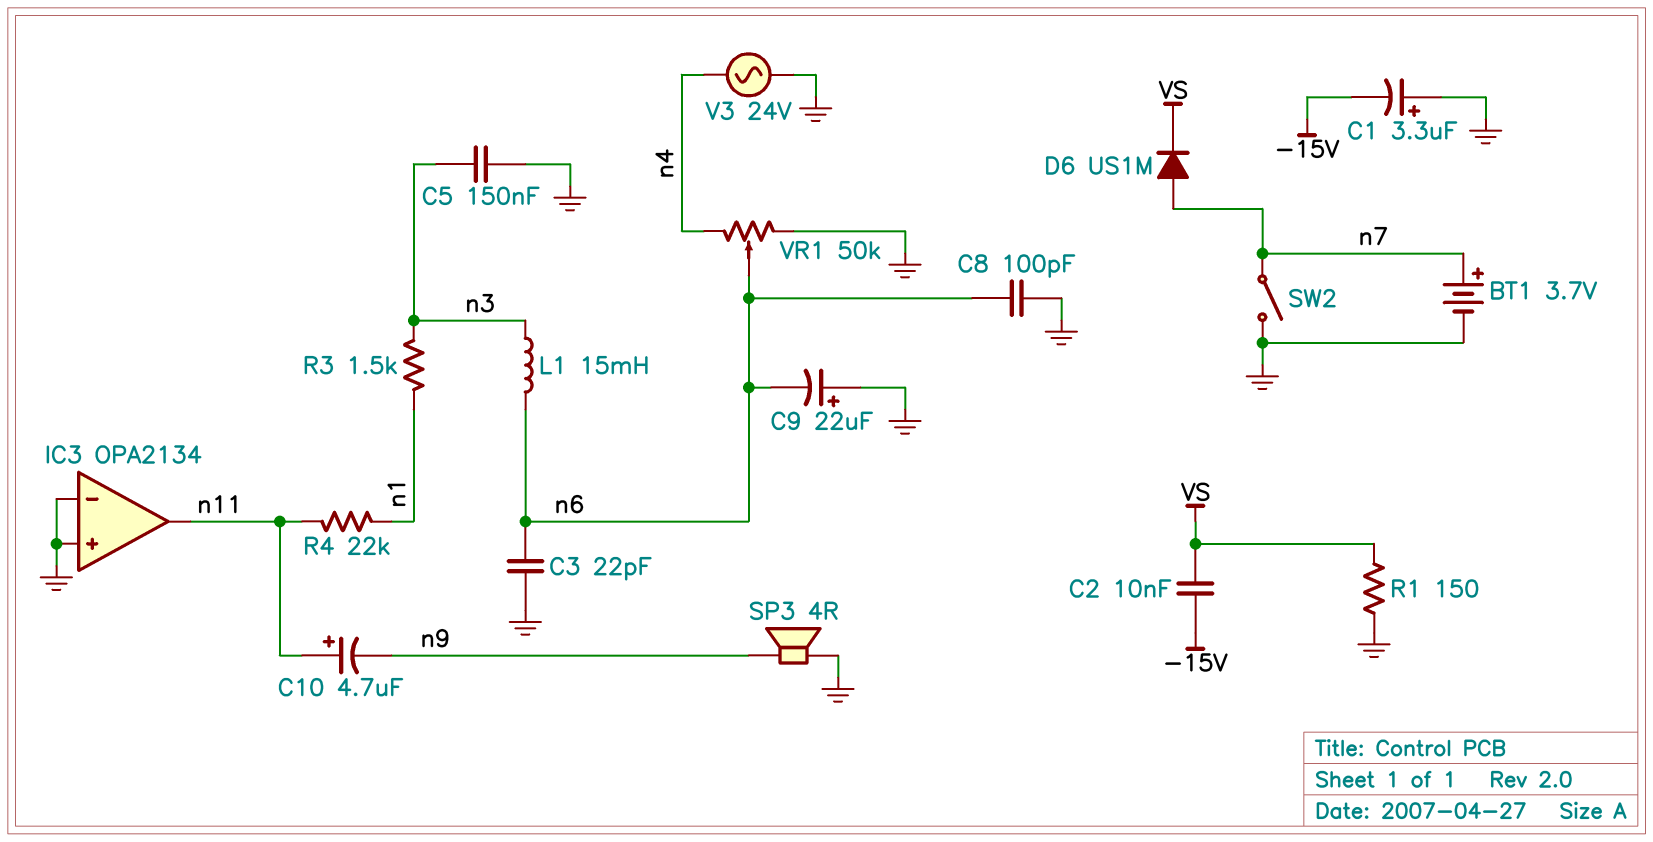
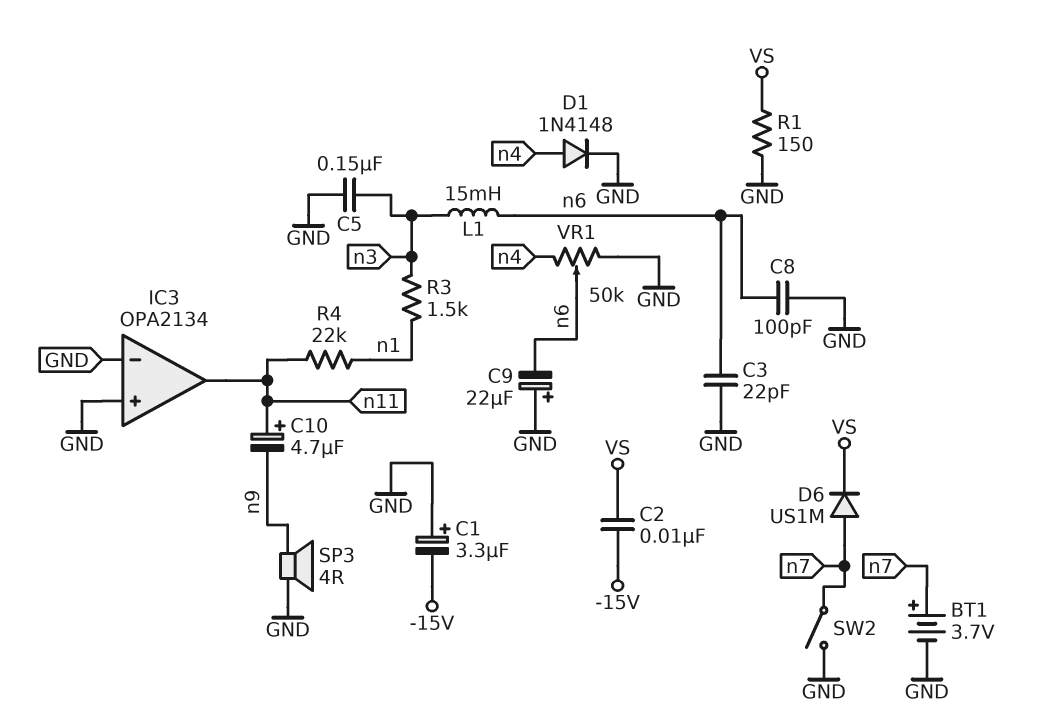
D1: none -> diode 1N4148 (A n4, K GND)
V3: AC 24V (GND, n4) -> none

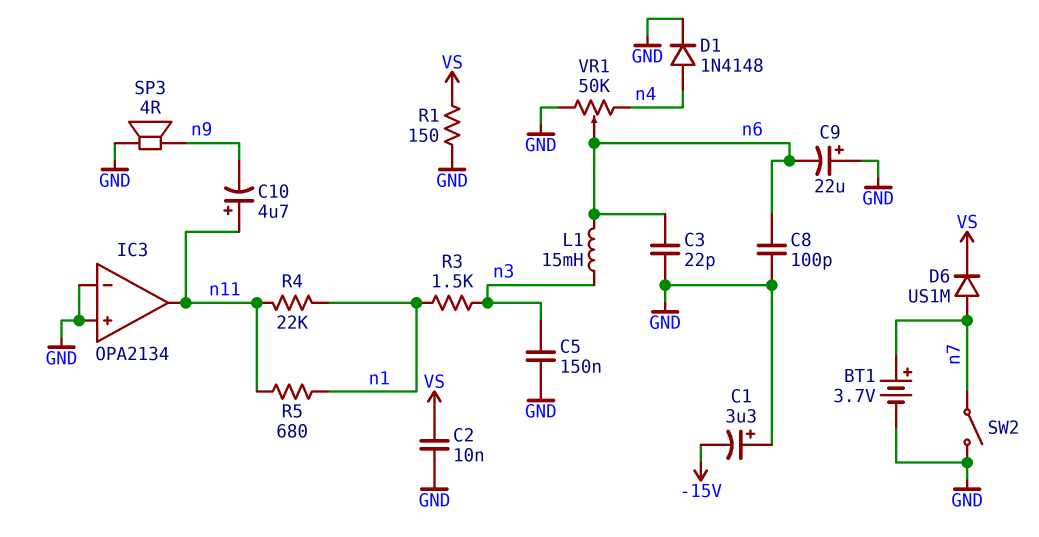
C2: 10nF (-15V, VS) -> 10nF (GND, VS)
R5: none -> 680 (n1, n11)

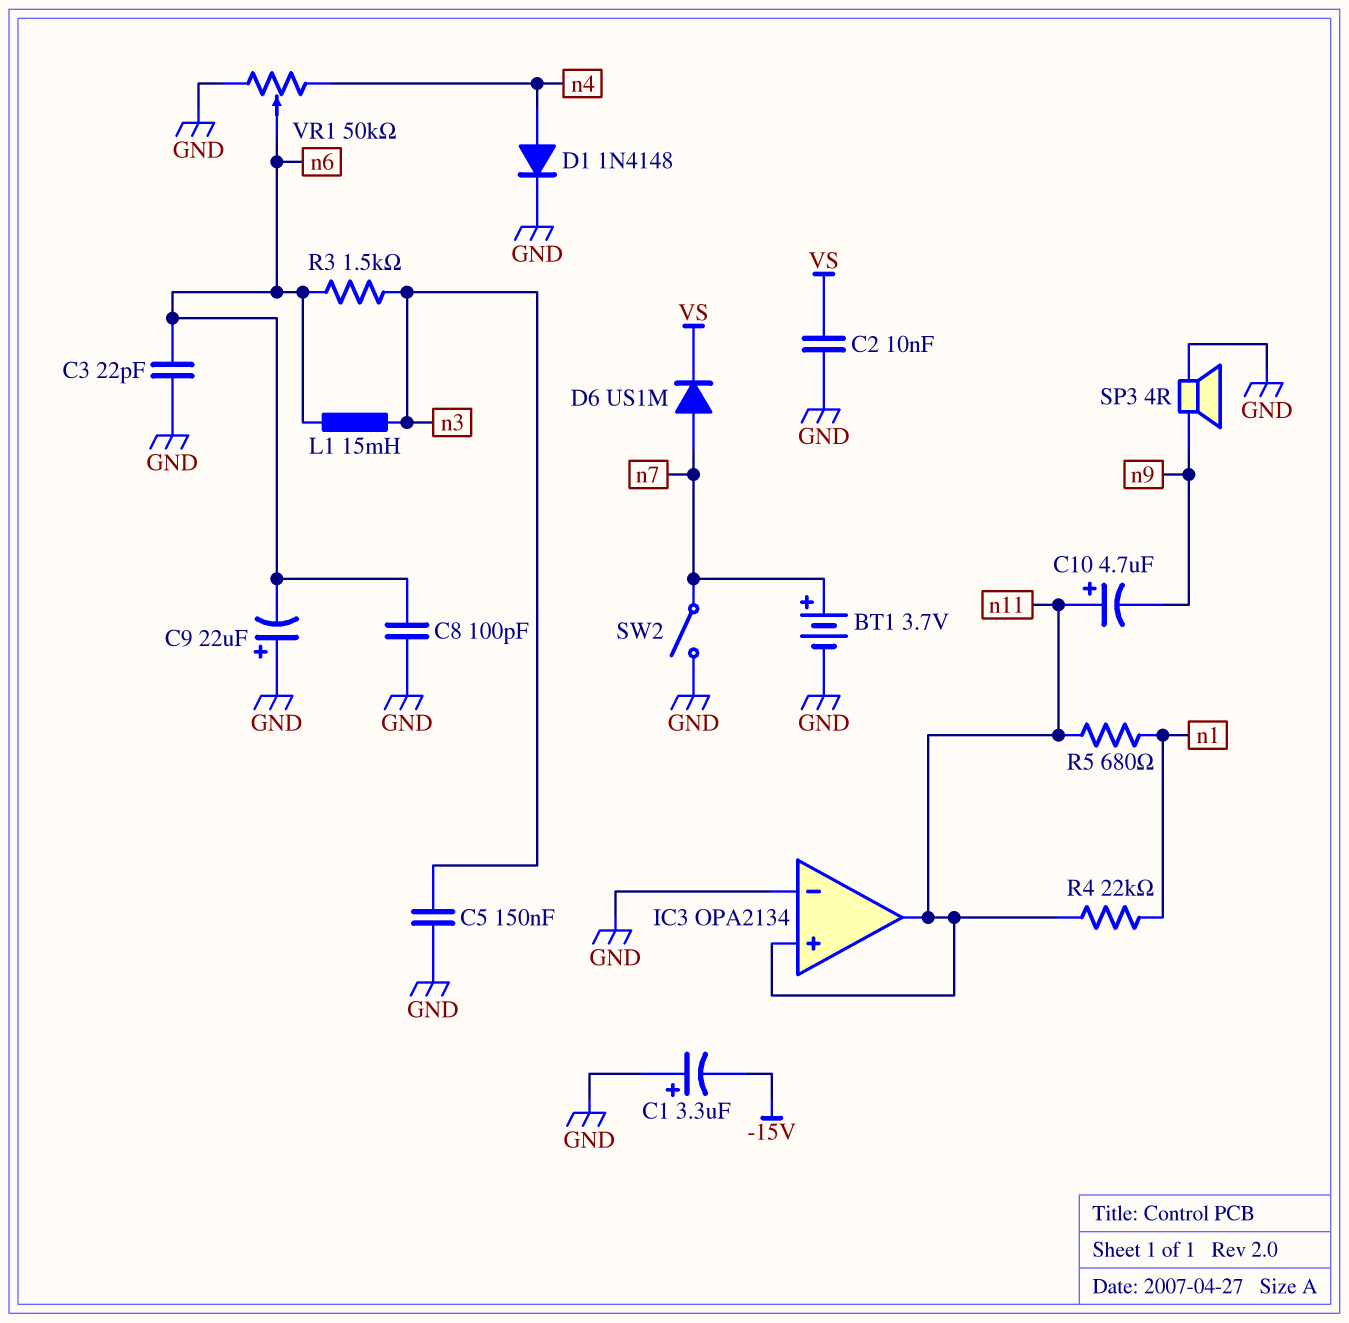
IC3 pin in+: GND -> n11
R1: 150 (GND, VS) -> none
R3: 1.5k (n1, n3) -> 1.5k (n3, n6)

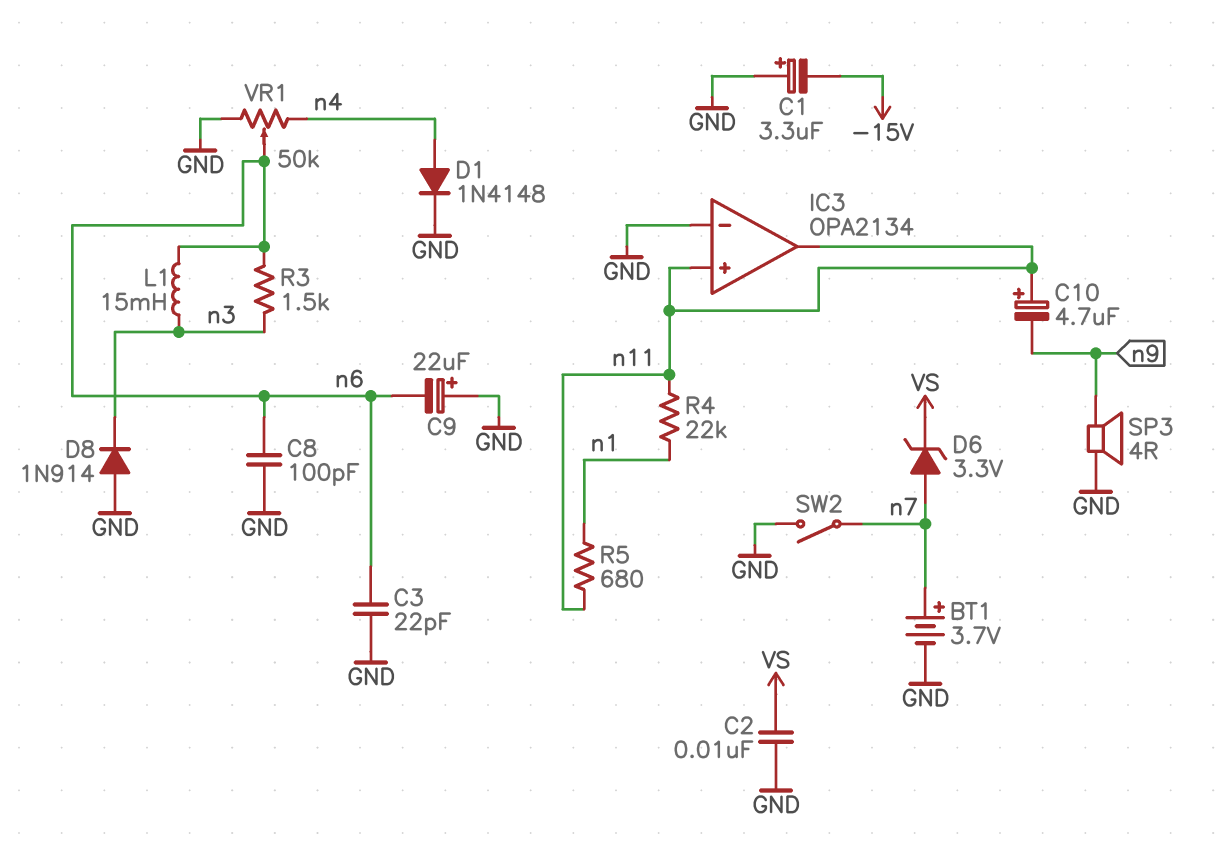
C5: 150nF (GND, n3) -> none
D6: diode US1M (A n7, K VS) -> zener 3.3V (A n7, K VS)
D8: none -> diode 1N914 (A GND, K n3)

